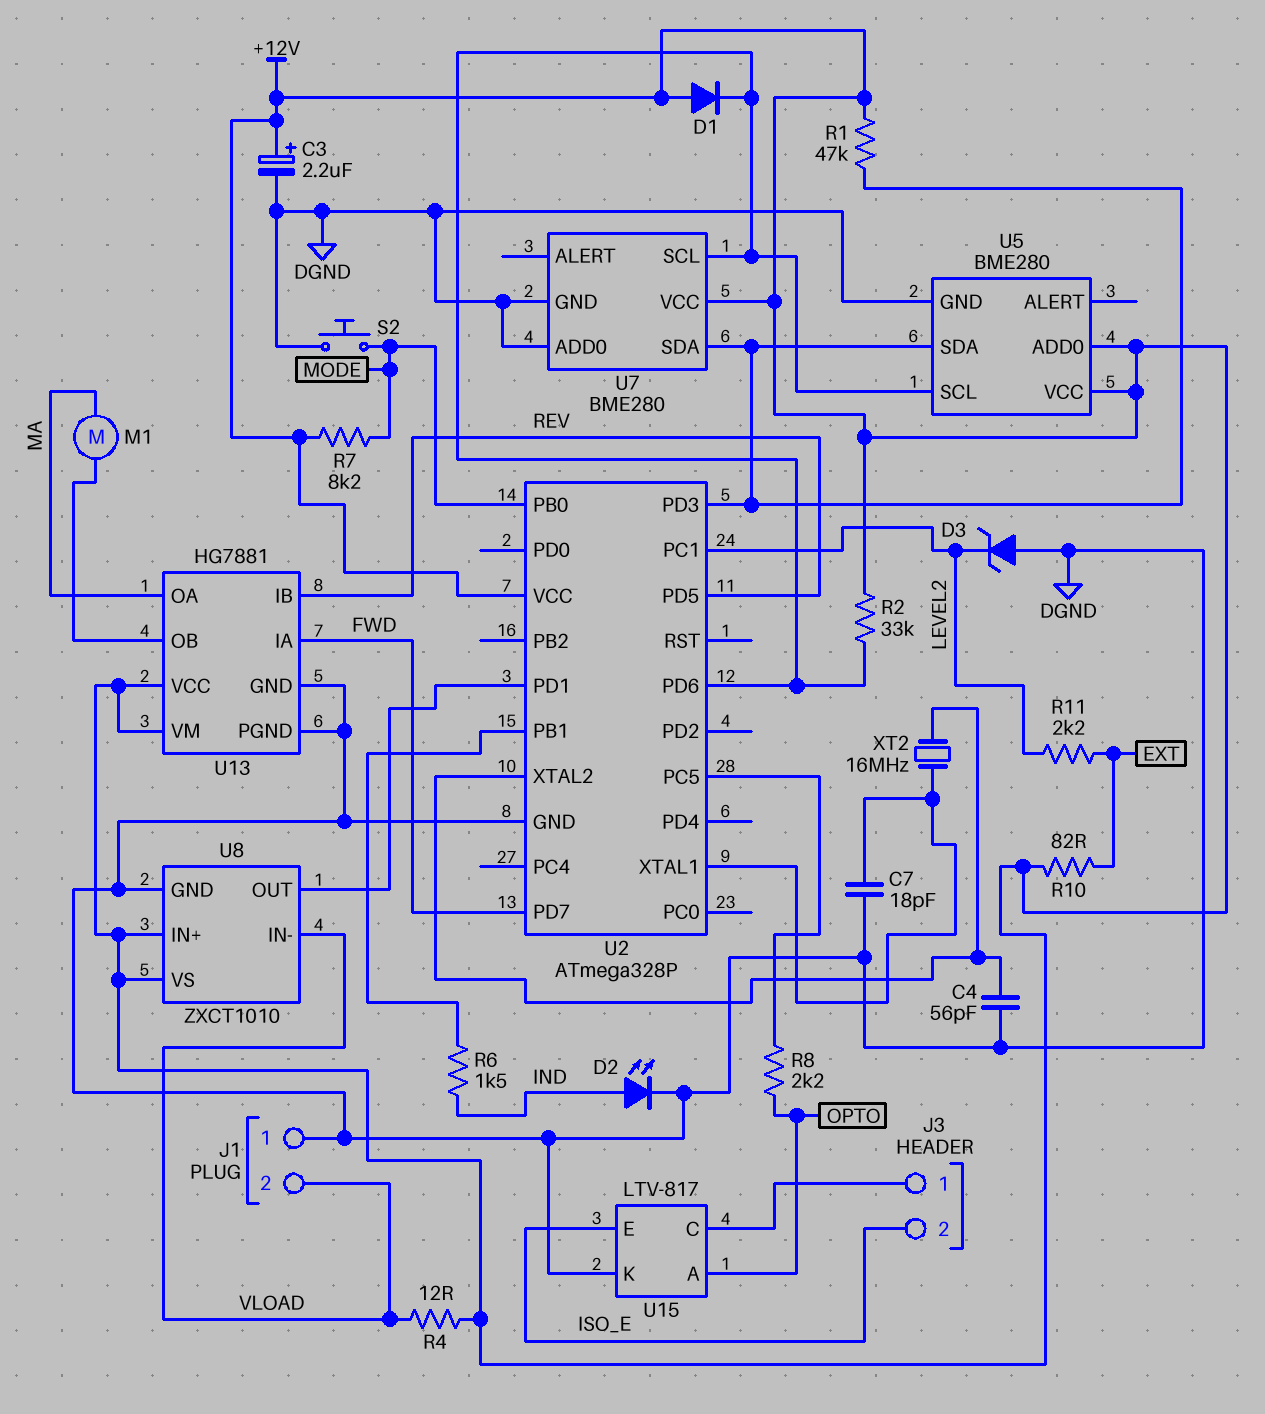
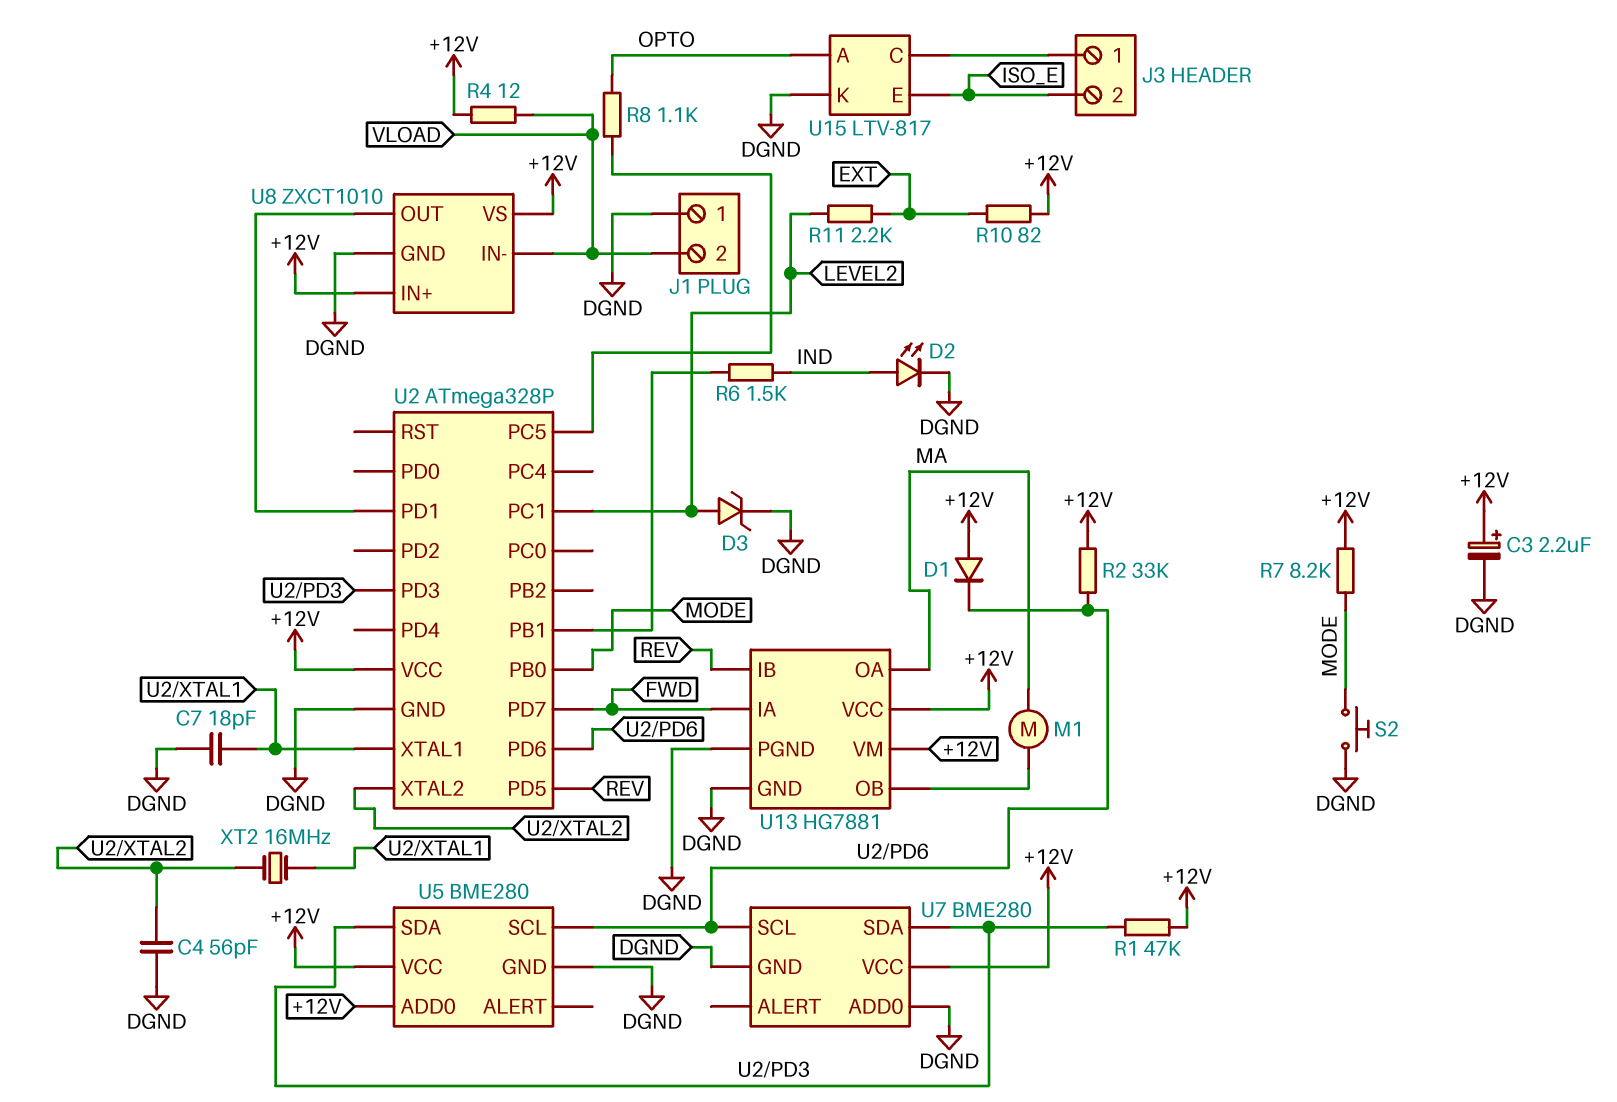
D3: zener (A DGND, K LEVEL2) -> zener (A LEVEL2, K DGND)
R8: 2.2k (OPTO, U2/PC5) -> 1.1k (OPTO, U2/PC5)

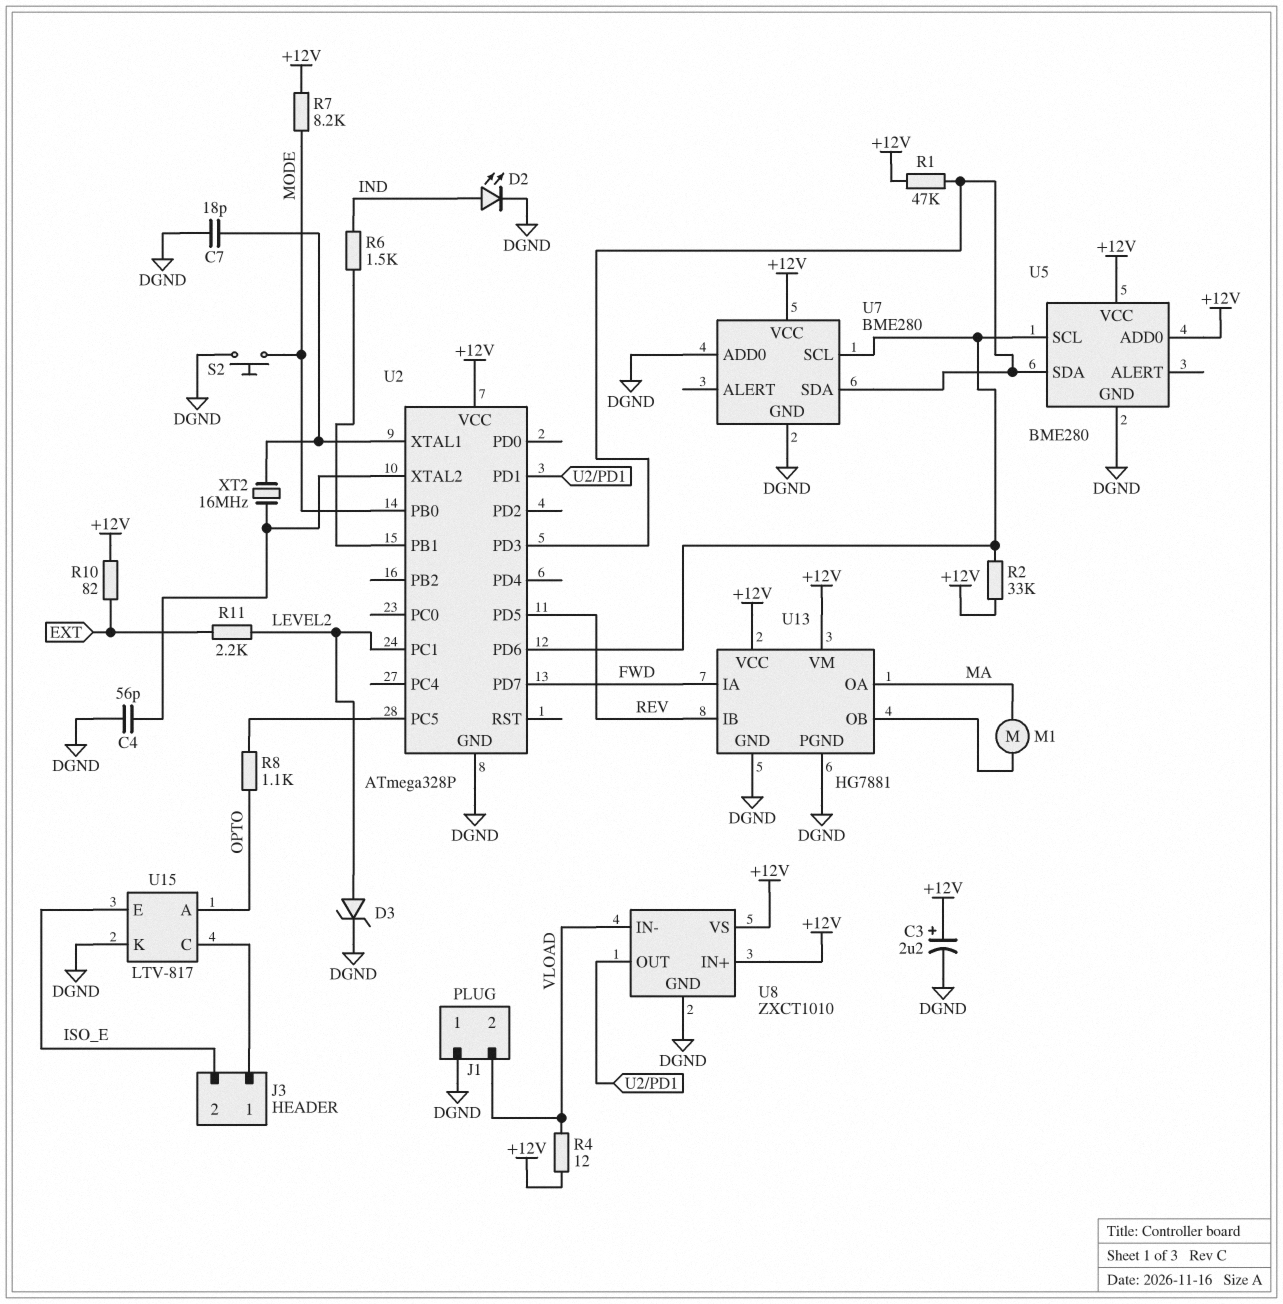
D1: diode (A +12V, K U2/PD6) -> none

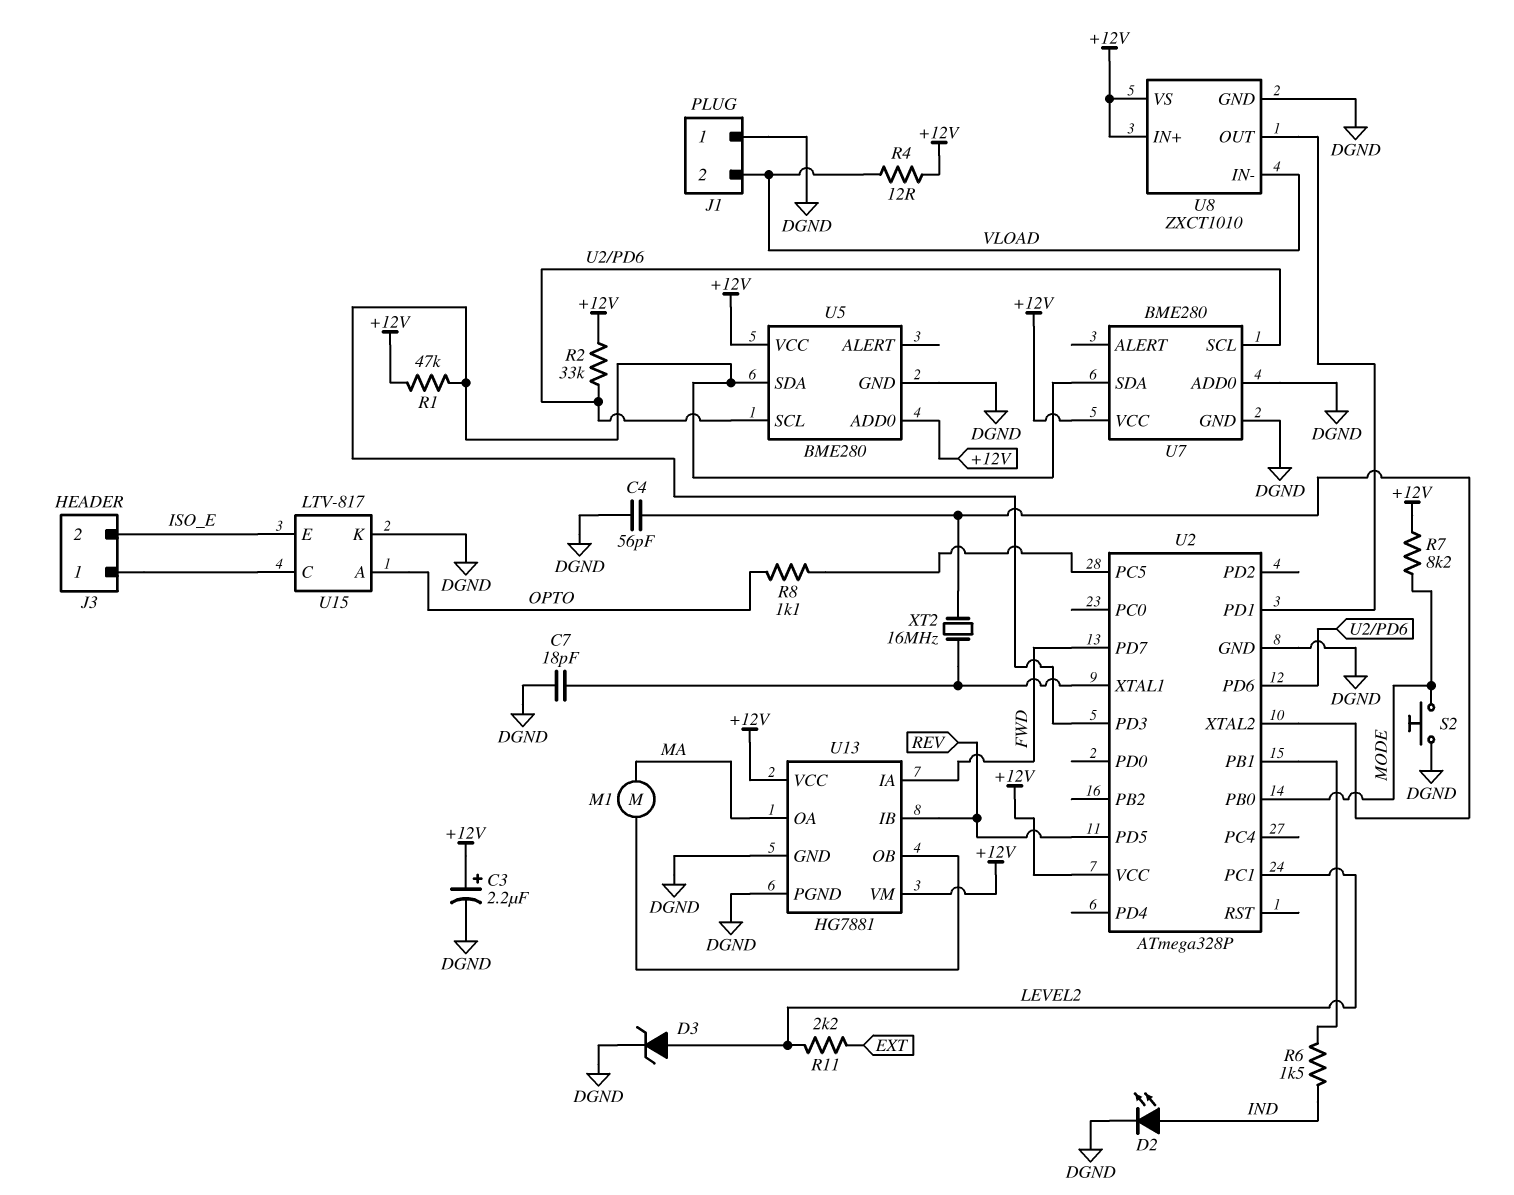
R10: 82 (+12V, EXT) -> none

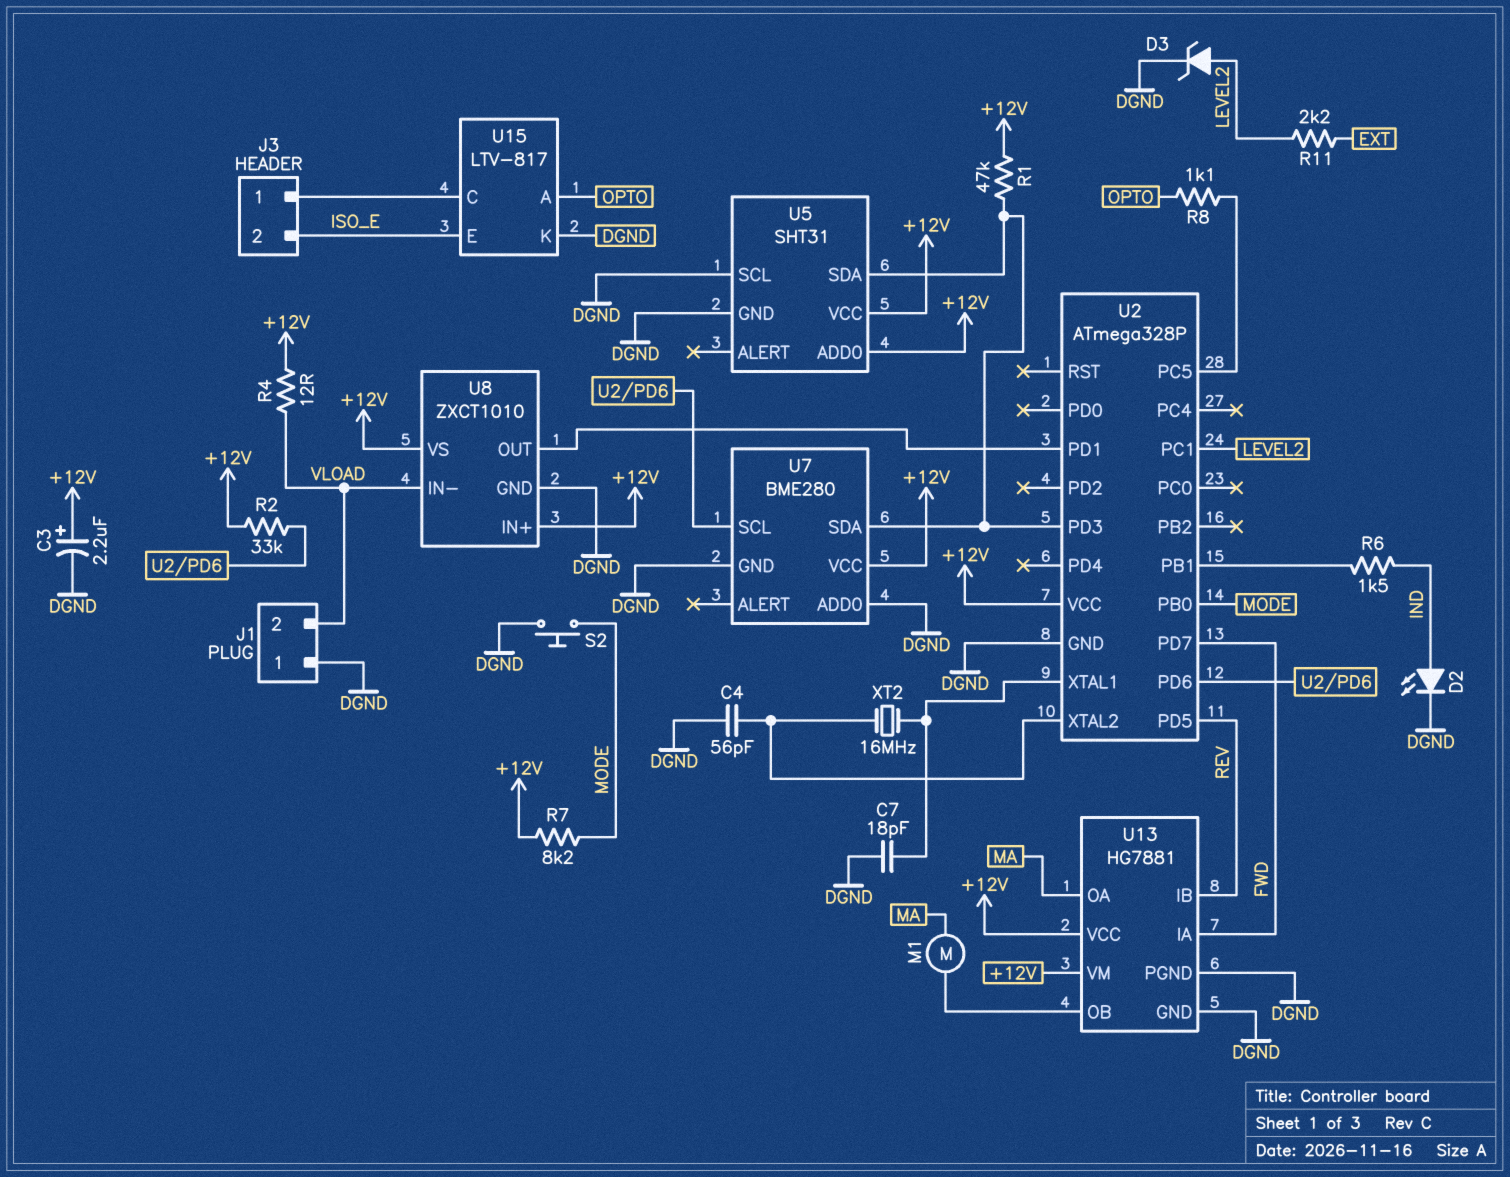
U5: BME280 -> SHT31
U5 pin SCL: U2/PD6 -> DGND

